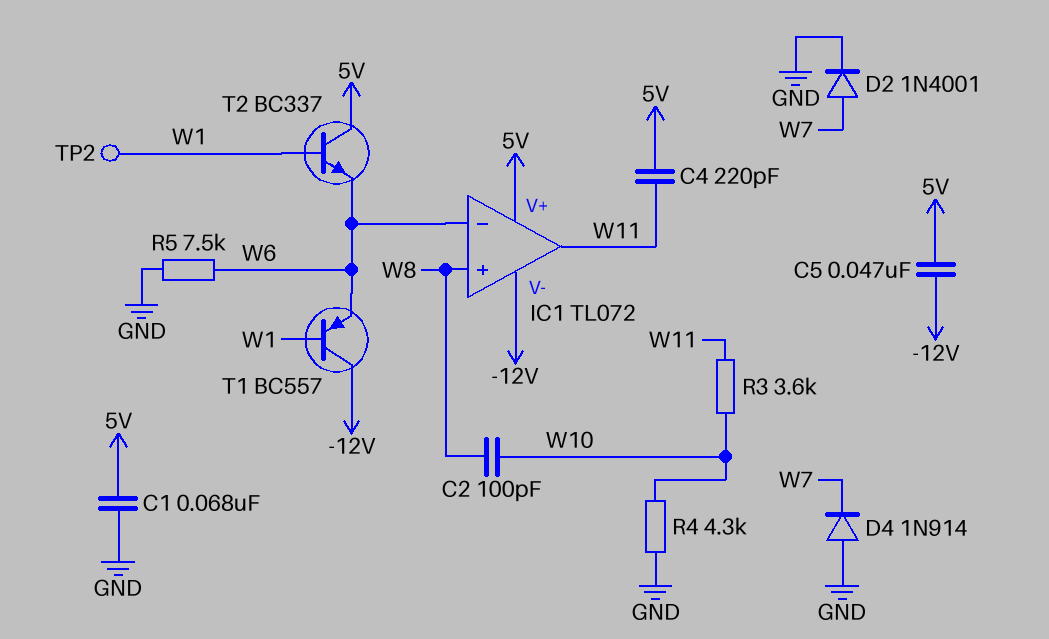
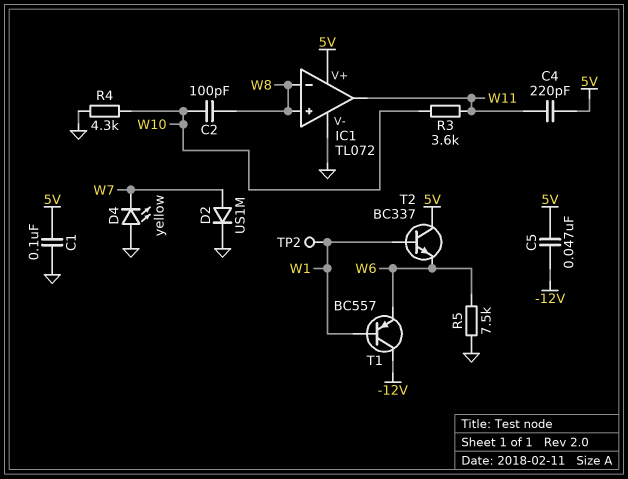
C1: 68nF (5V, GND) -> 100nF (5V, GND)
D2: diode 1N4001 (A W7, K GND) -> diode US1M (A W7, K GND)
D4: diode 1N914 (A GND, K W7) -> LED yellow (A GND, K W7)
IC1 pin V-: -12V -> GND
IC1 pin in-: W6 -> W8

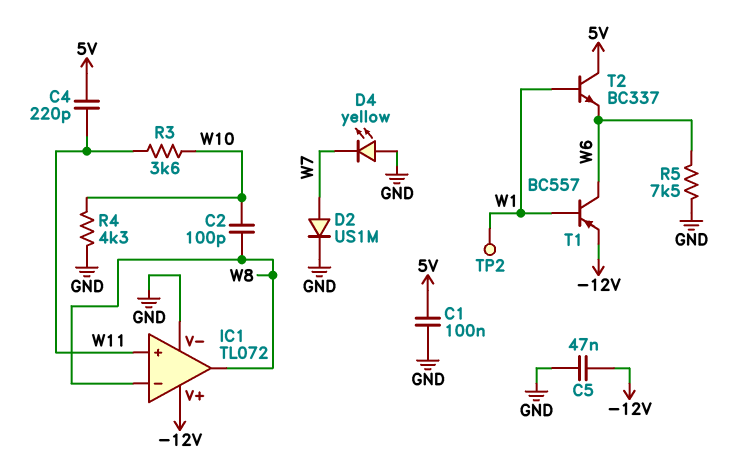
C5: 47nF (-12V, 5V) -> 47nF (-12V, GND)
IC1 pin V+: 5V -> -12V
IC1 pin in+: W8 -> W11
IC1 pin out: W11 -> W8
T1: PNP BC557 (B W1, C -12V, E W6) -> PNP BC557 (B W1, C W6, E -12V)

